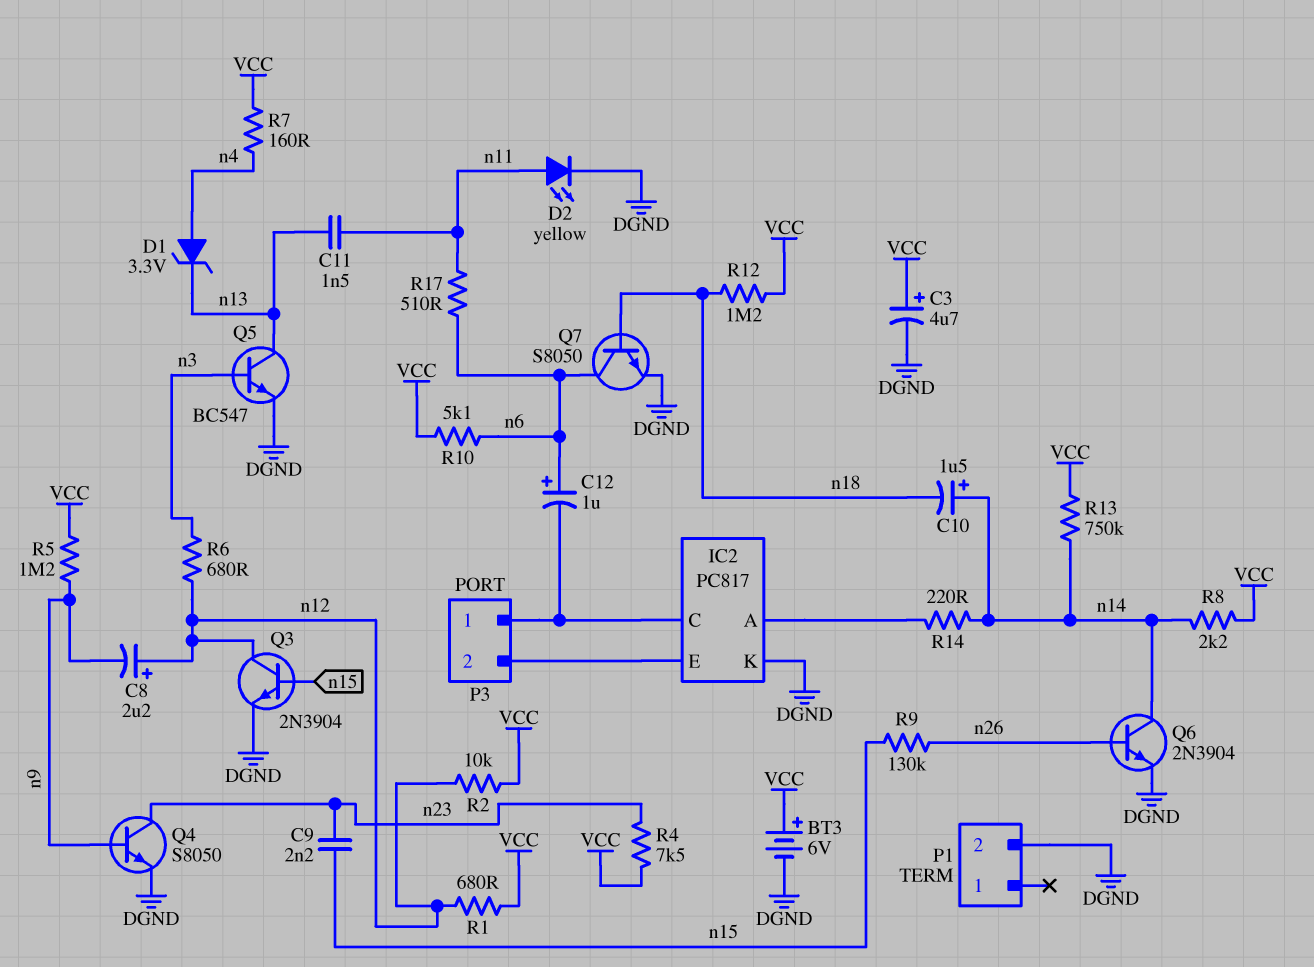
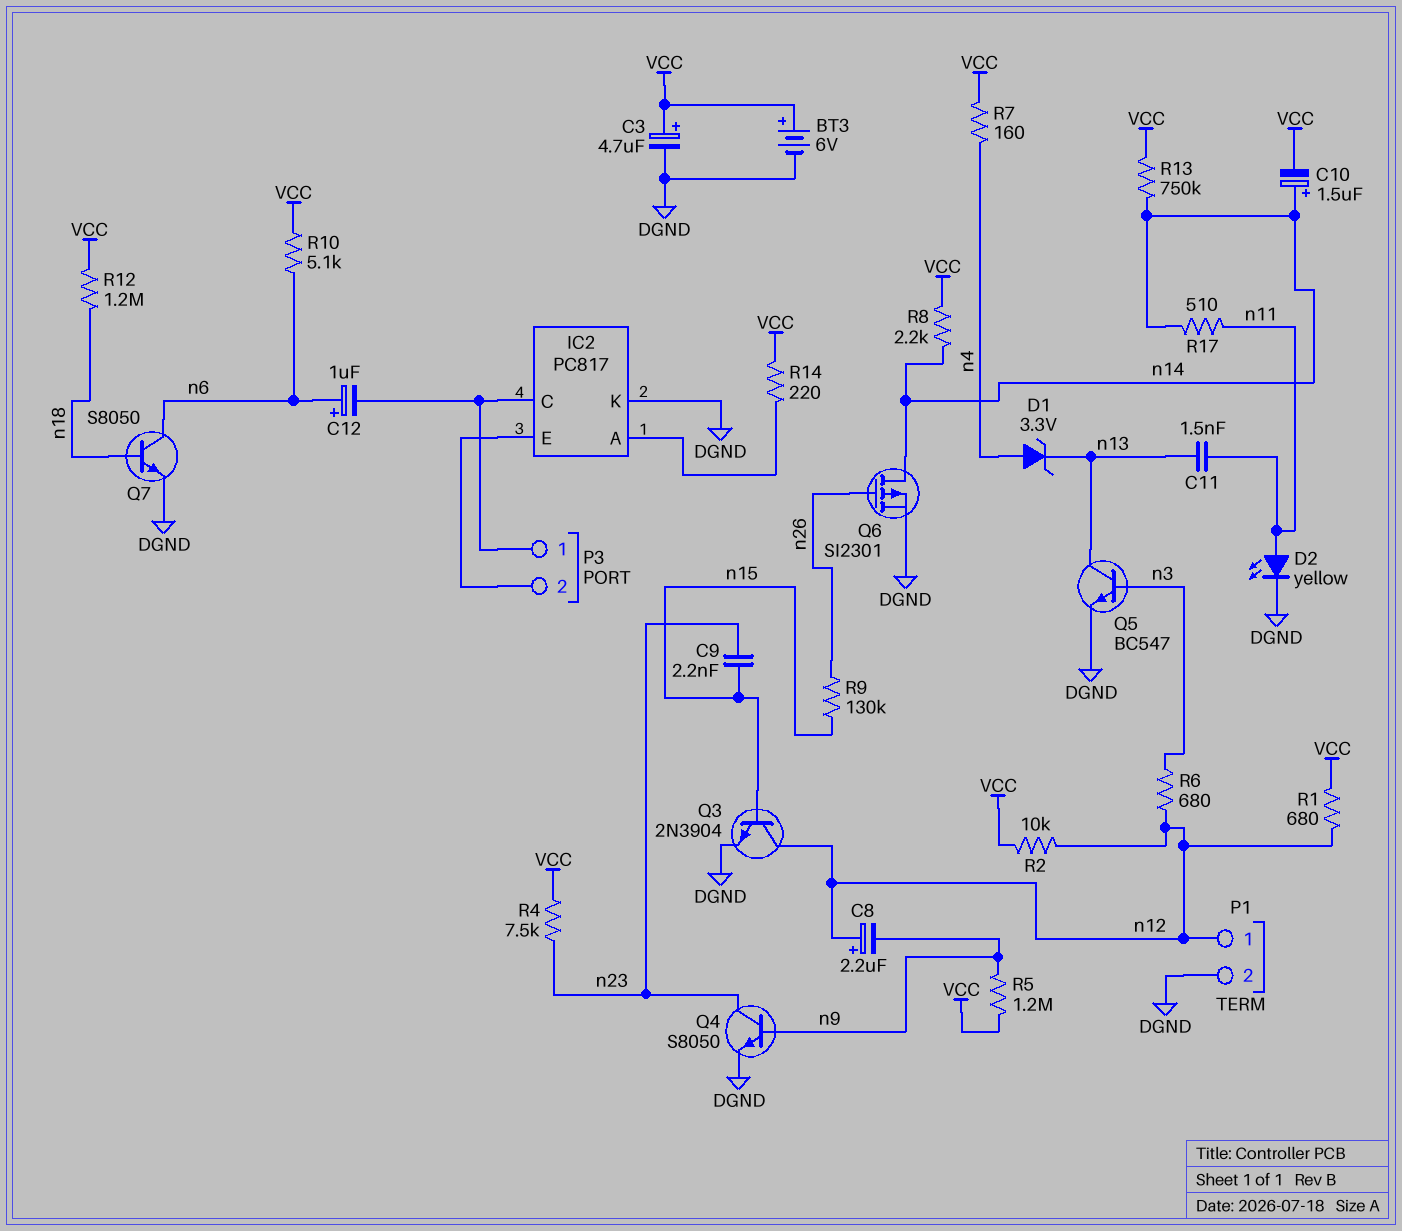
C10: 1.5uF (plus n14, minus n18) -> 1.5uF (plus n14, minus VCC)
P1 pin 1: none -> n12
Q6: NPN 2N3904 (B n26, C n14, E DGND) -> PMOS SI2301 (G n26, D n14, S DGND)
R14: 220 (IC2/A, n14) -> 220 (IC2/A, VCC)
R17: 510 (n6, n11) -> 510 (n11, n14)

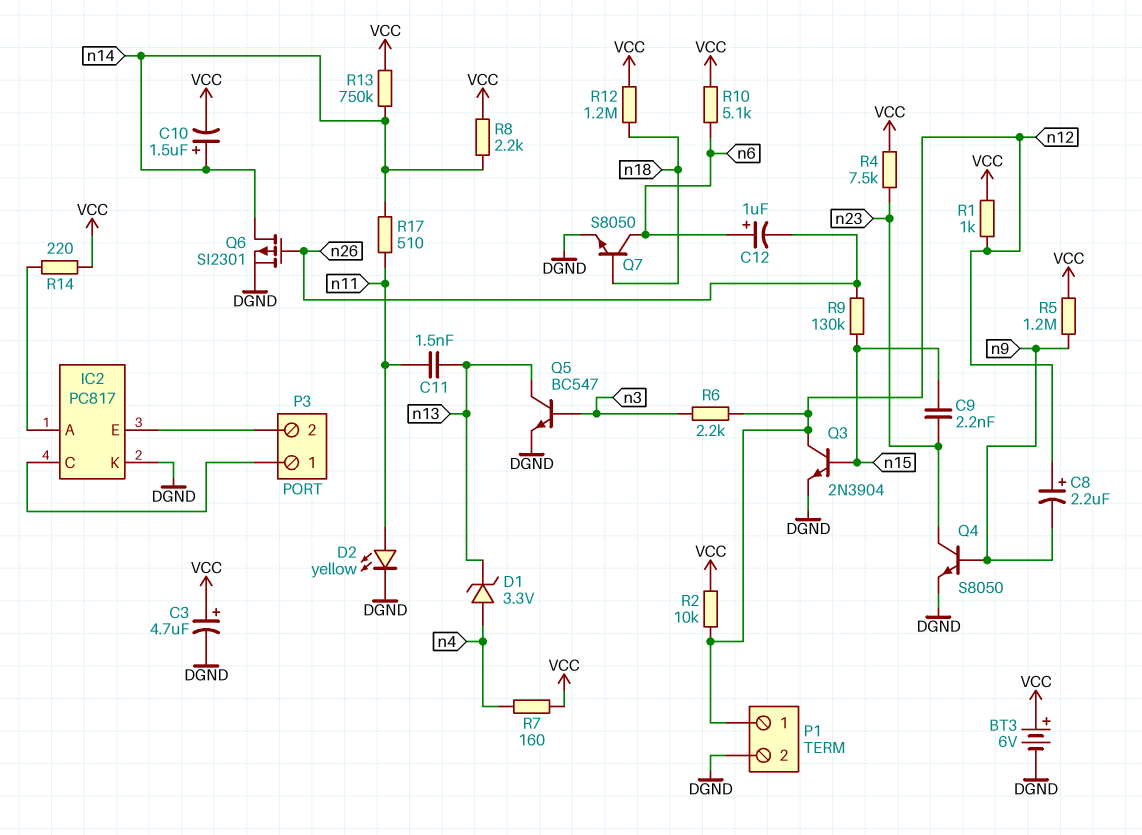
C12: 1uF (plus n6, minus IC2/C) -> 1uF (plus n6, minus n26)
R1: 680 (VCC, n12) -> 1k (VCC, n12)
R6: 680 (n3, n12) -> 2.2k (n3, n12)

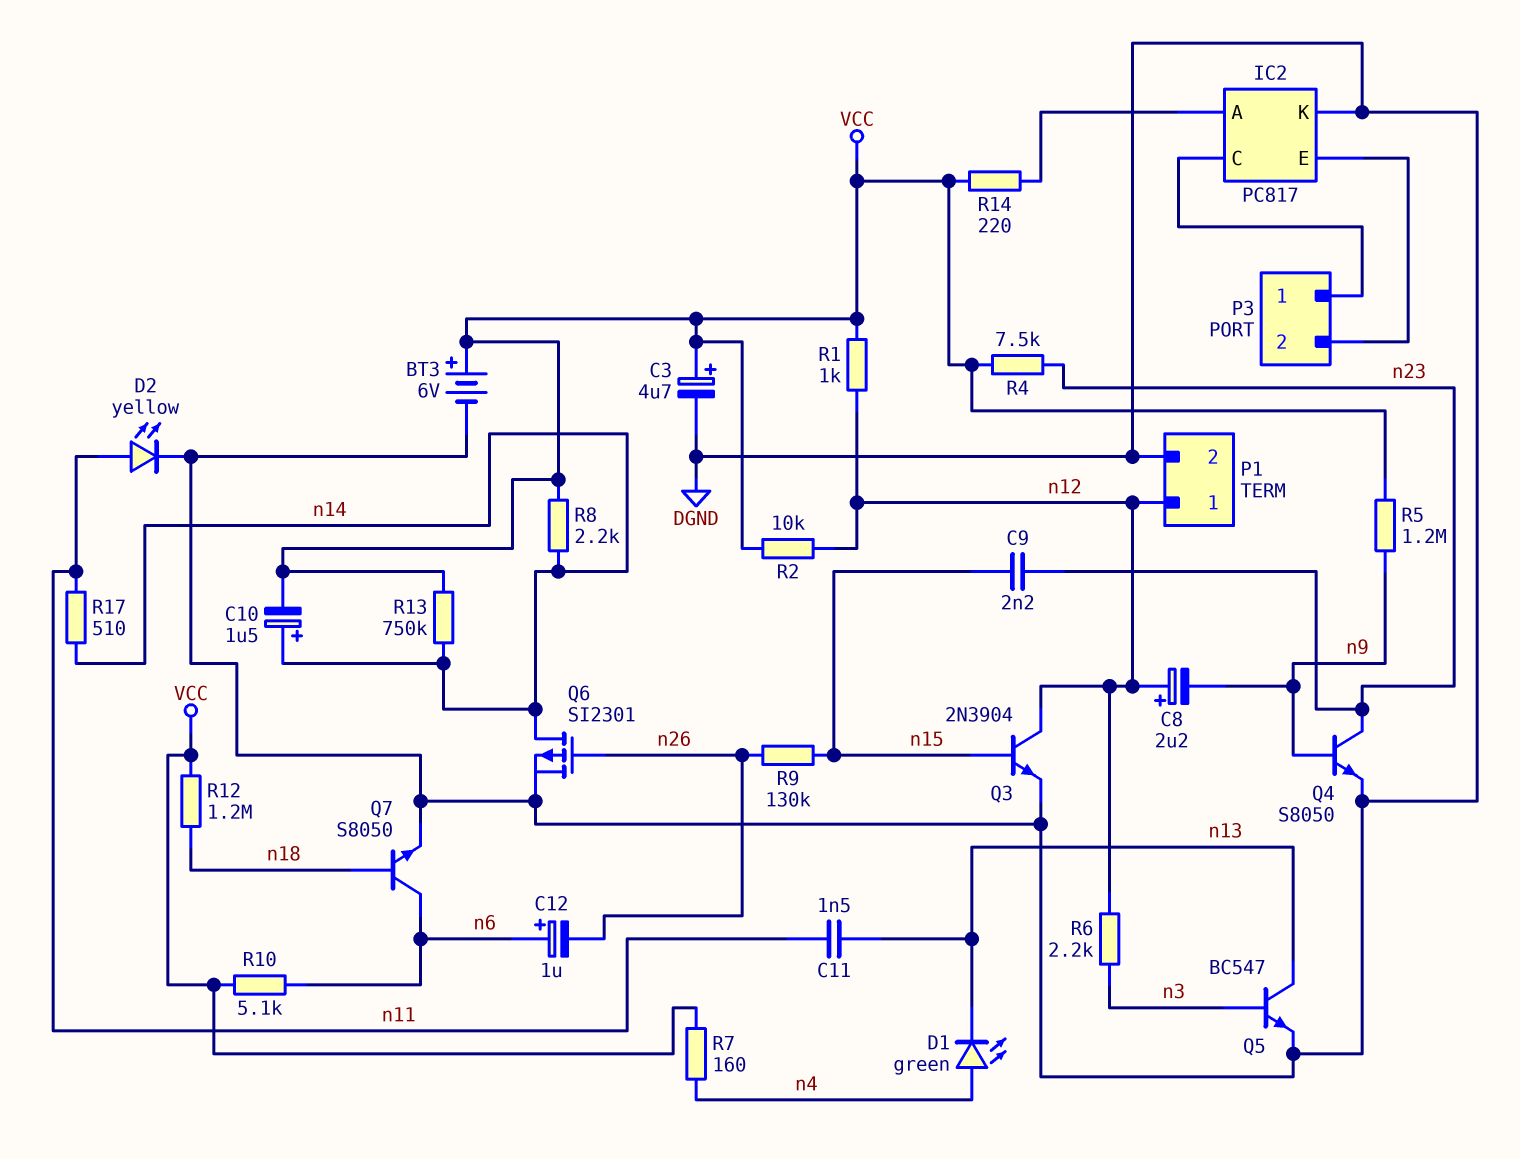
D1: zener 3.3V (A n4, K n13) -> LED green (A n4, K n13)

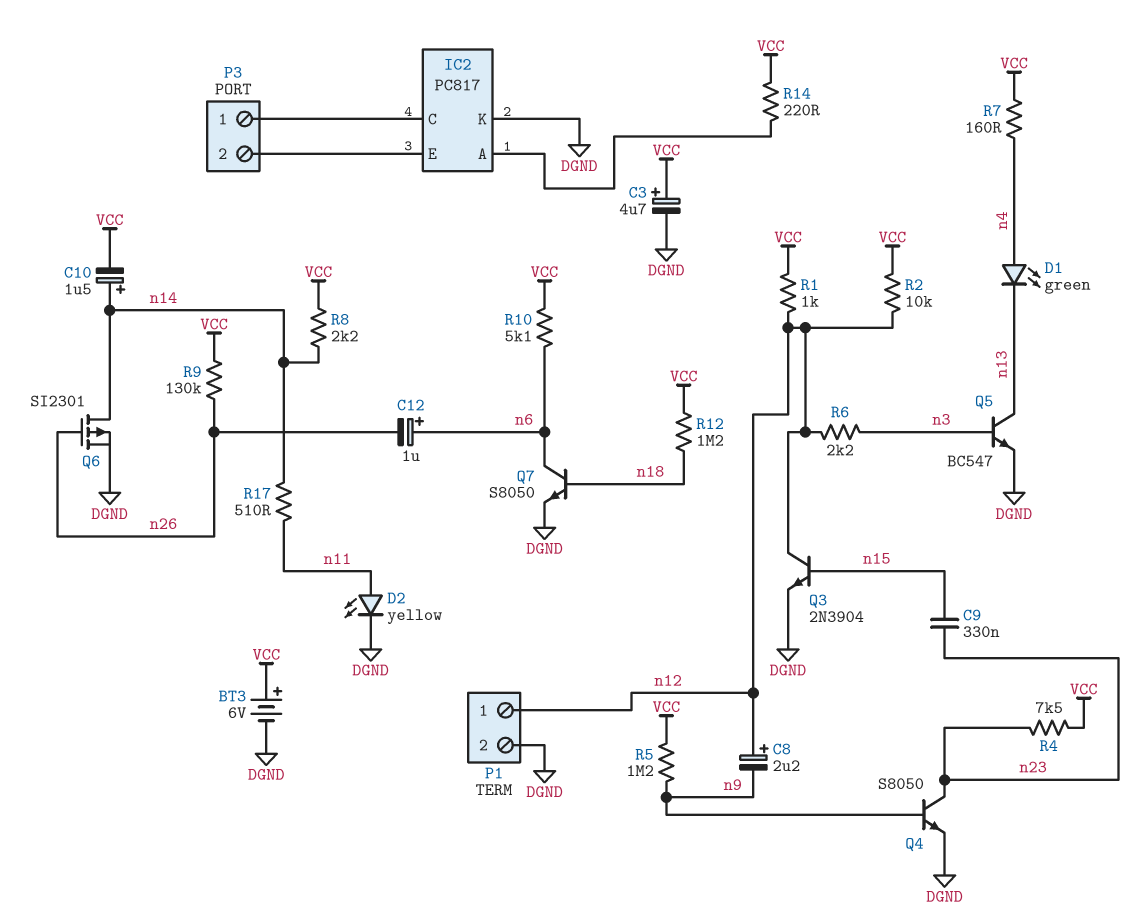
C9: 2.2nF (n15, n23) -> 330nF (n15, n23)
C11: 1.5nF (n11, n13) -> none
R9: 130k (n15, n26) -> 130k (VCC, n26)
R13: 750k (VCC, n14) -> none

